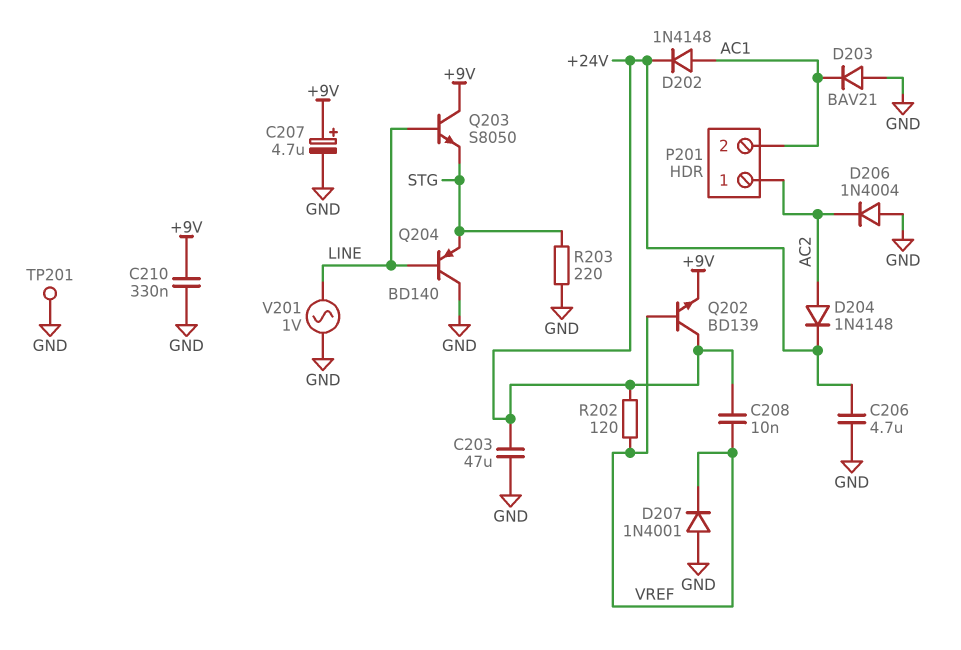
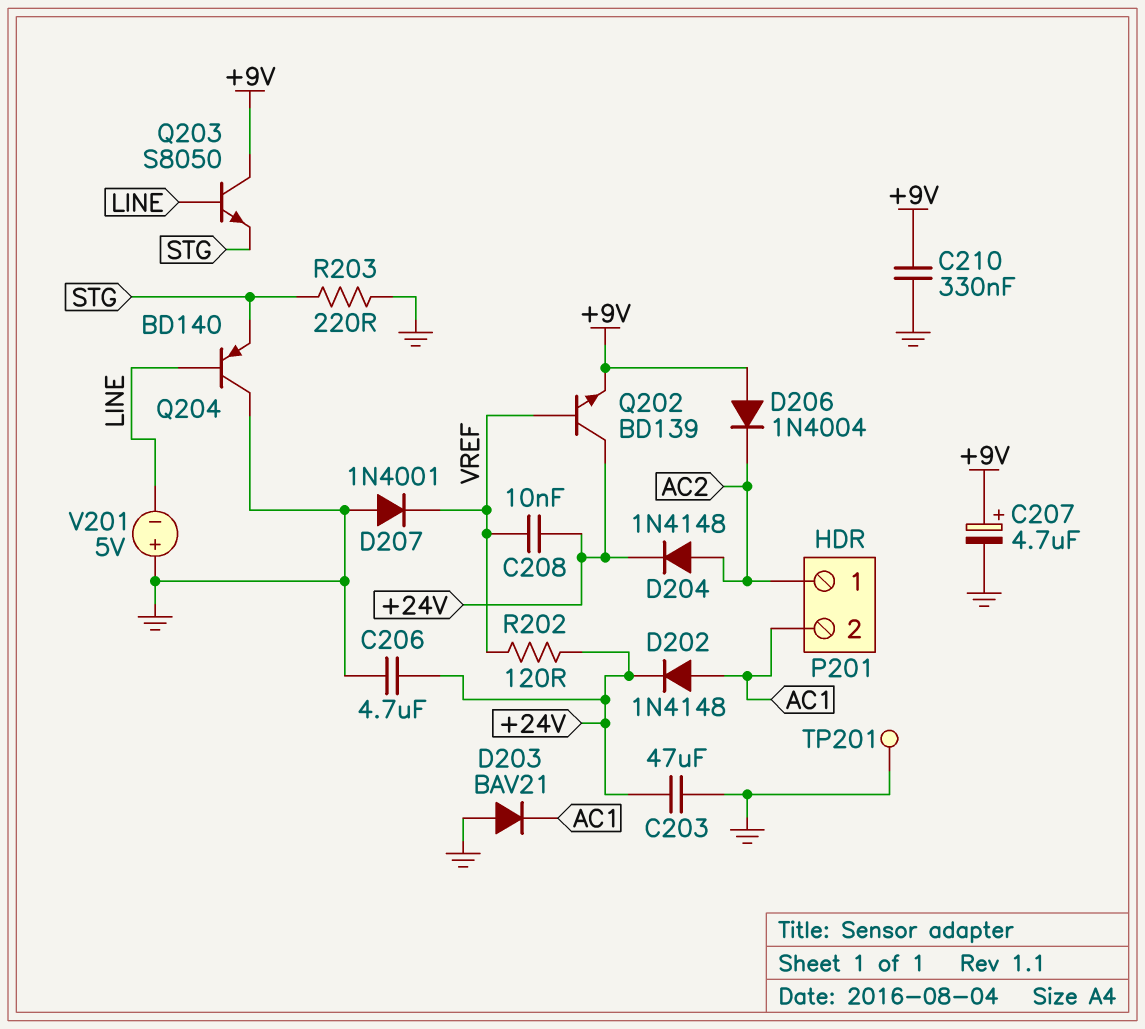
D206: diode 1N4004 (A GND, K AC2) -> diode 1N4004 (A +9V, K AC2)
V201: AC 1V (GND, LINE) -> 5V (plus GND, minus LINE)

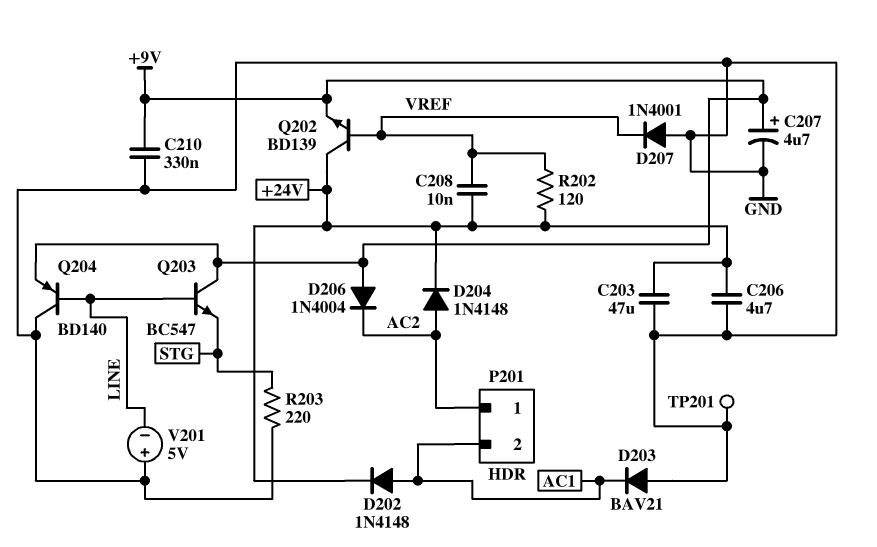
Q203: NPN S8050 (B LINE, C +9V, E STG) -> NPN BC547 (B LINE, C +9V, E STG)
Q204: PNP BD140 (B LINE, C GND, E STG) -> PNP BD140 (B LINE, C GND, E +9V)

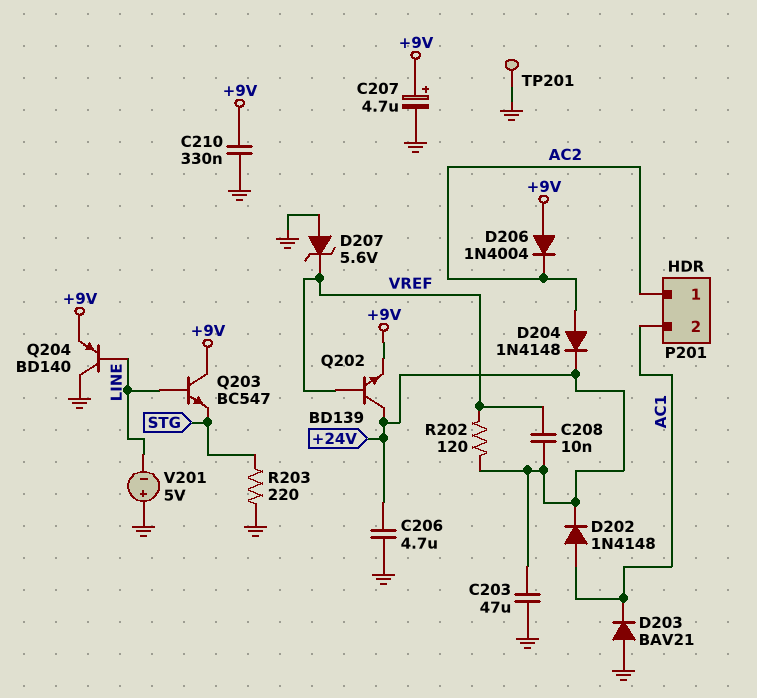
D207: diode 1N4001 (A GND, K VREF) -> zener 5.6V (A GND, K VREF)

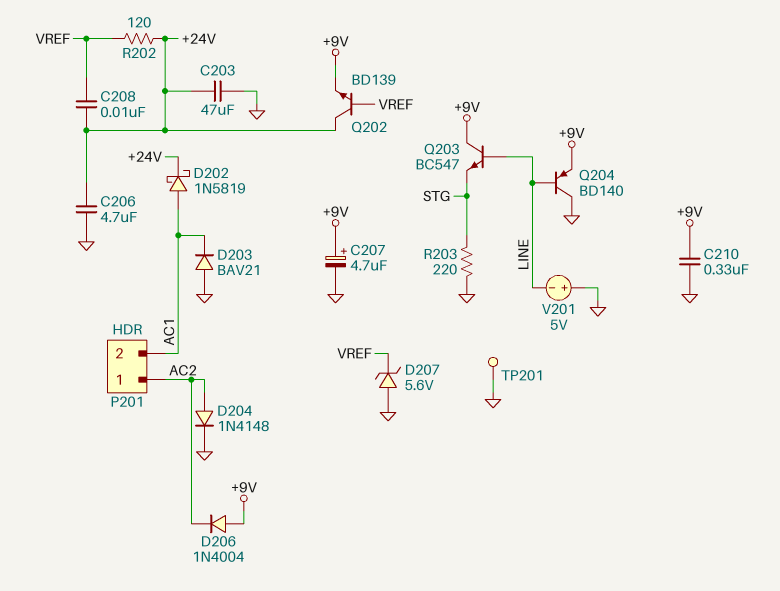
D202: diode 1N4148 (A AC1, K +24V) -> schottky 1N5819 (A AC1, K +24V)
D204: diode 1N4148 (A AC2, K +24V) -> diode 1N4148 (A AC2, K GND)

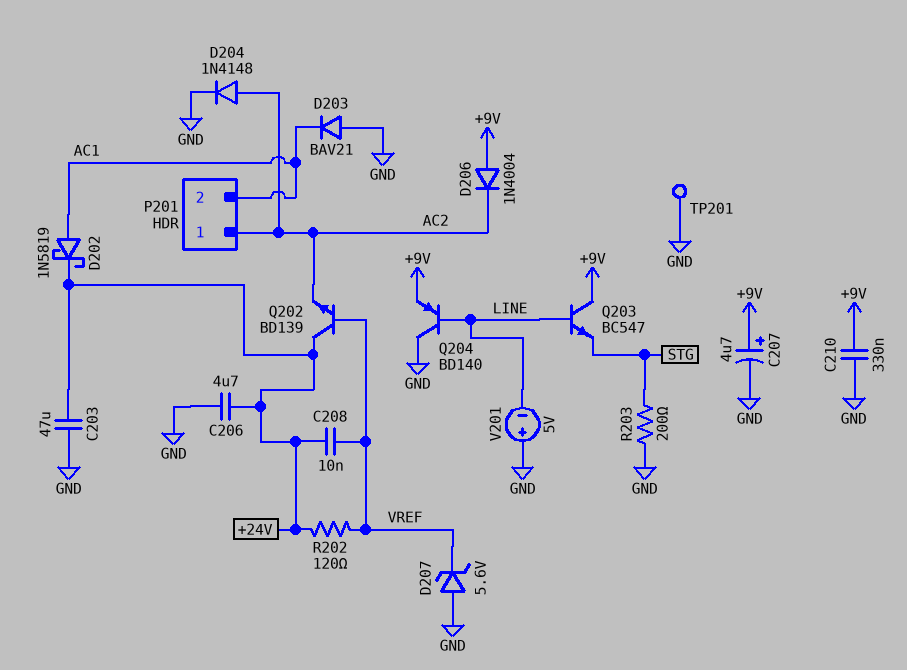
Q202: NPN BD139 (B VREF, C +24V, E +9V) -> NPN BD139 (B VREF, C +24V, E AC2)
R203: 220 (GND, STG) -> 200 (GND, STG)

